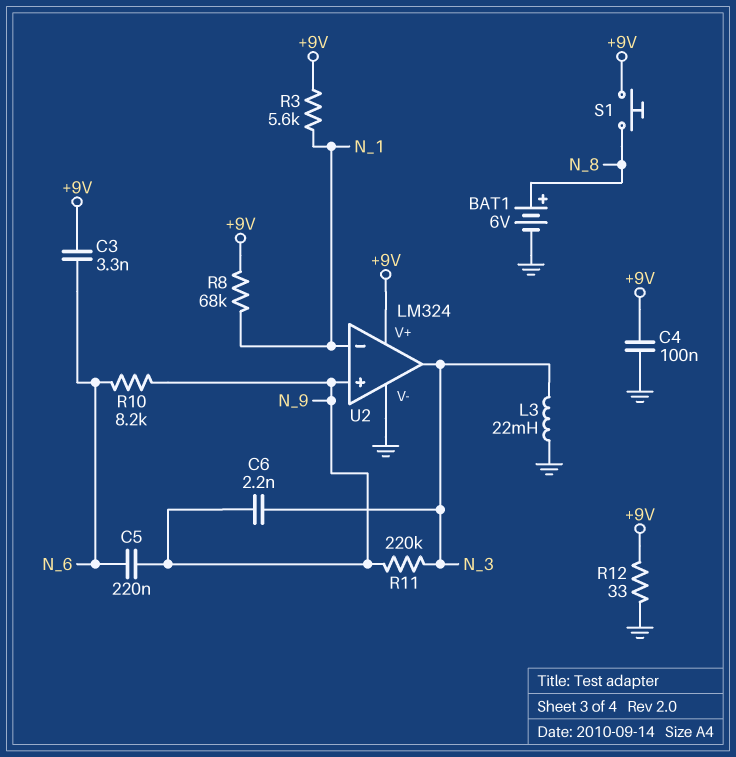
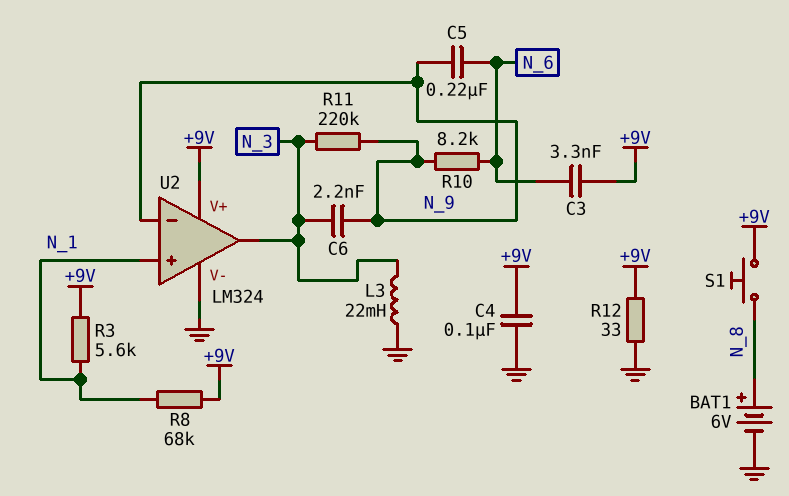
U2 pin in+: N_9 -> N_1
U2 pin in-: N_1 -> N_9

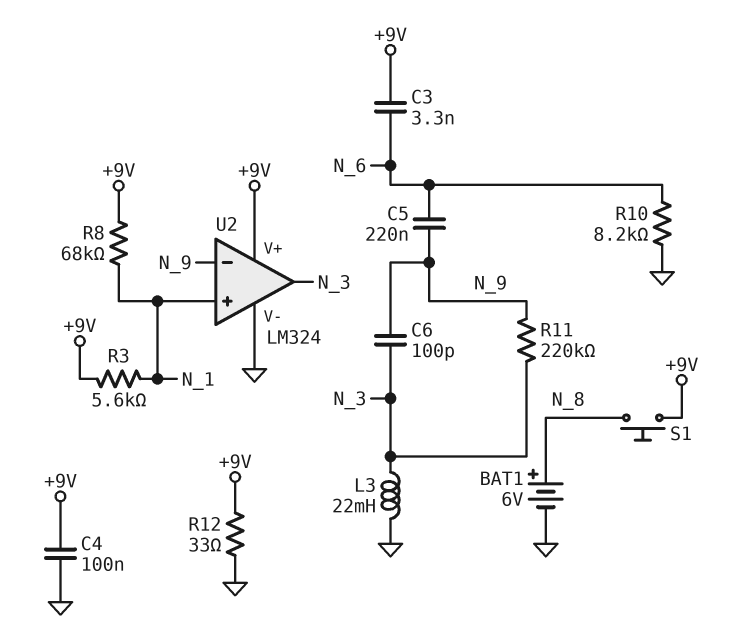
C6: 2.2nF (N_3, N_9) -> 100pF (N_3, N_9)
R10: 8.2k (N_6, N_9) -> 8.2k (GND, N_6)

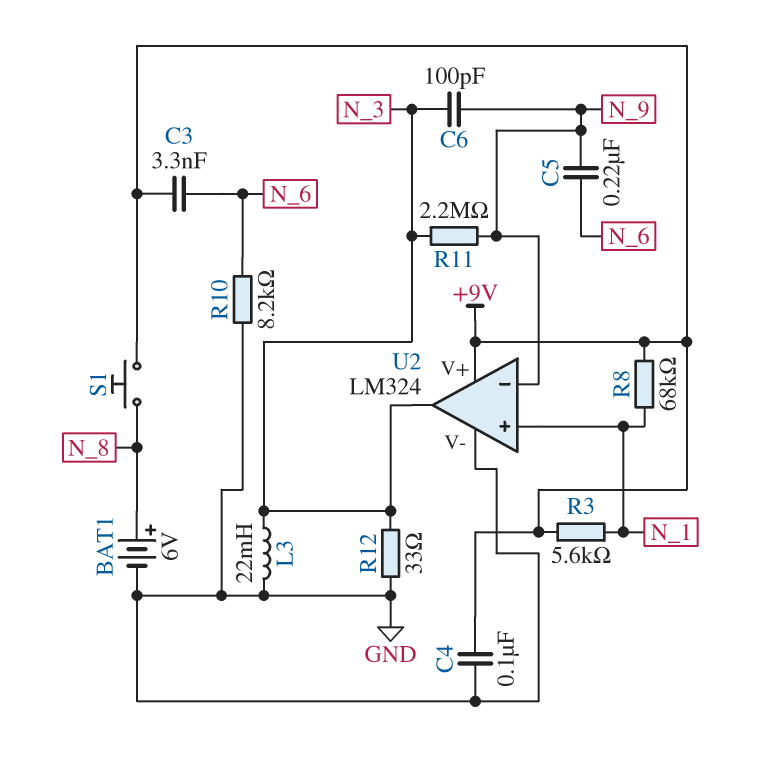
R11: 220k (N_3, N_9) -> 2.2M (N_3, N_9)
R12: 33 (+9V, GND) -> 33 (GND, N_3)

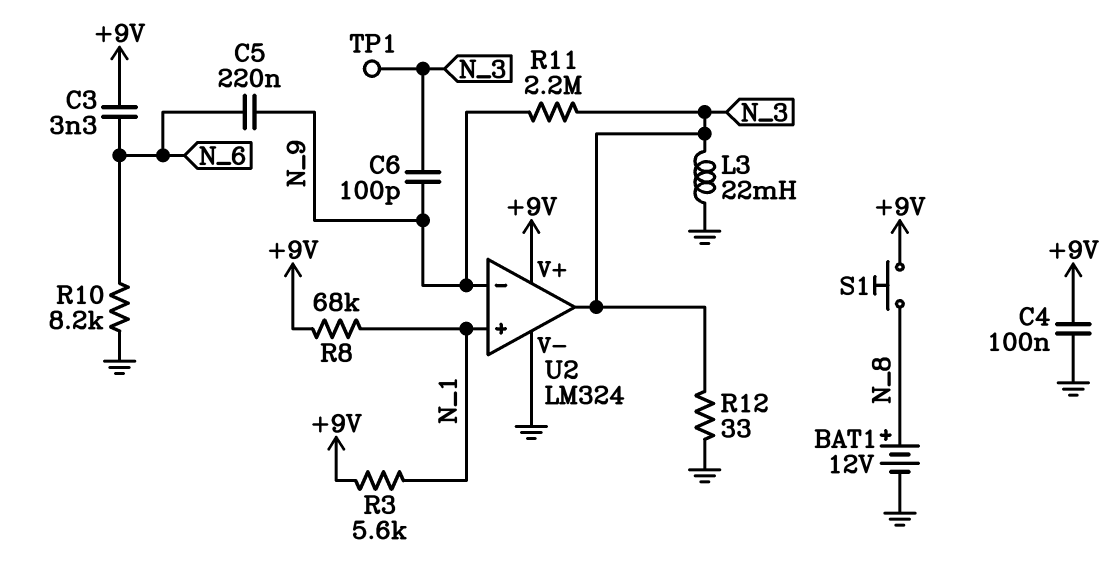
BAT1: 6V (plus N_8, minus GND) -> 12V (plus N_8, minus GND)
TP1: none -> test point (N_3)

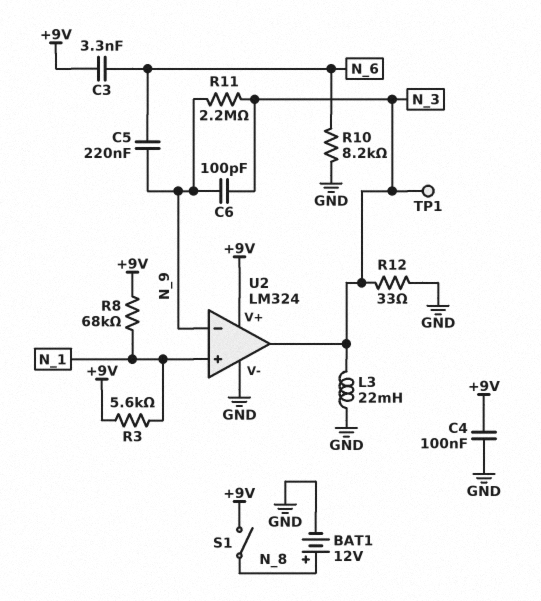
S1: button (+9V, N_8) -> switch (+9V, N_8)

